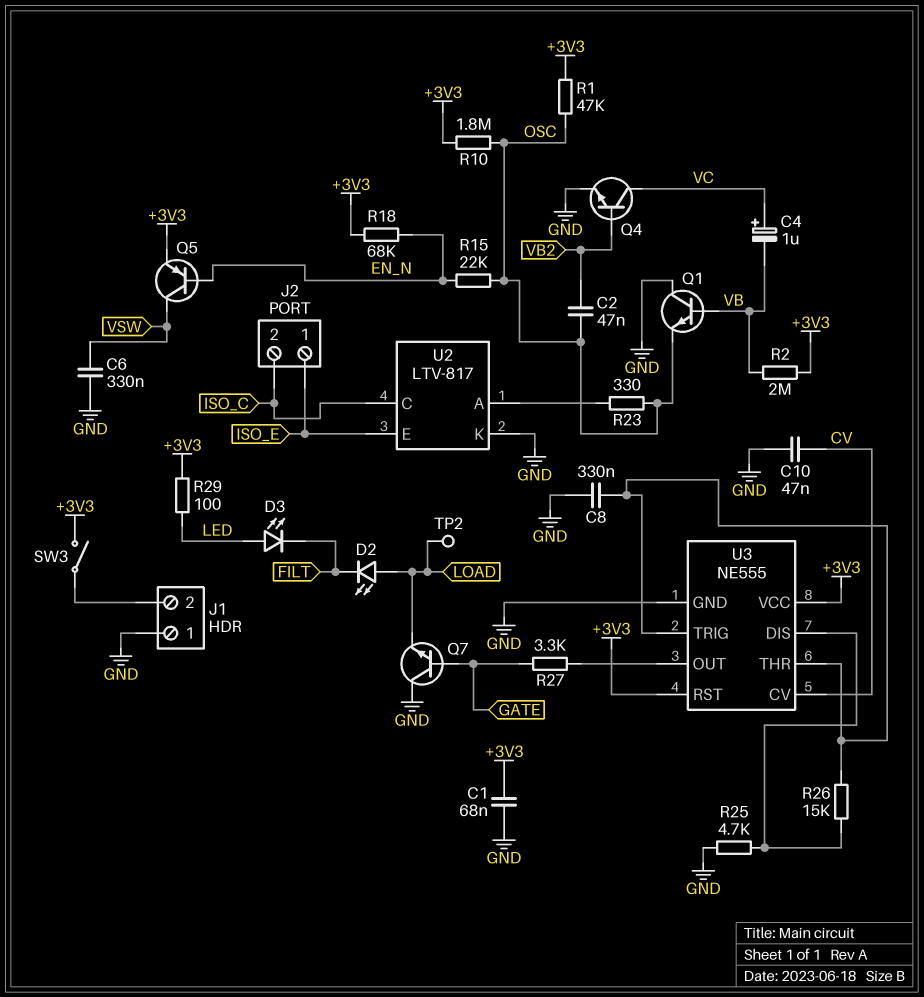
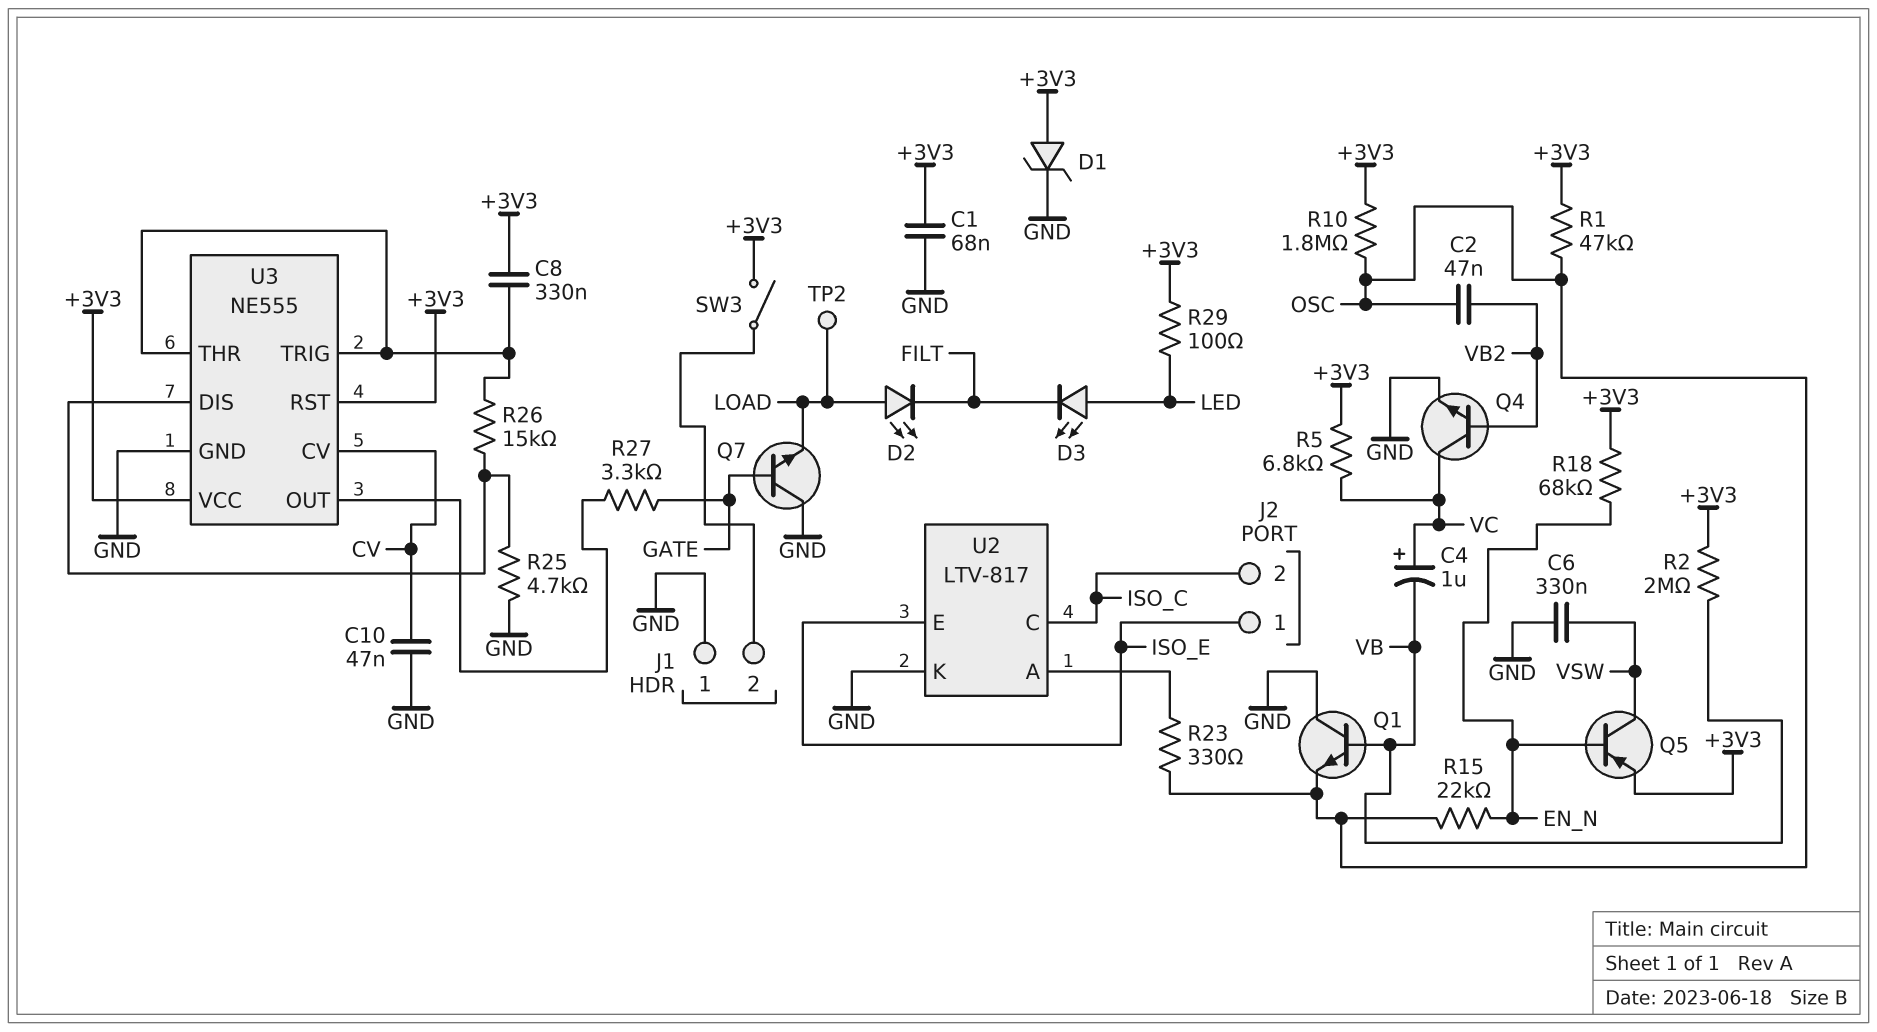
C8: 330nF (GND, U3/THR) -> 330nF (+3V3, U3/THR)
D1: none -> zener (A +3V3, K GND)
R5: none -> 6.8k (+3V3, VC)

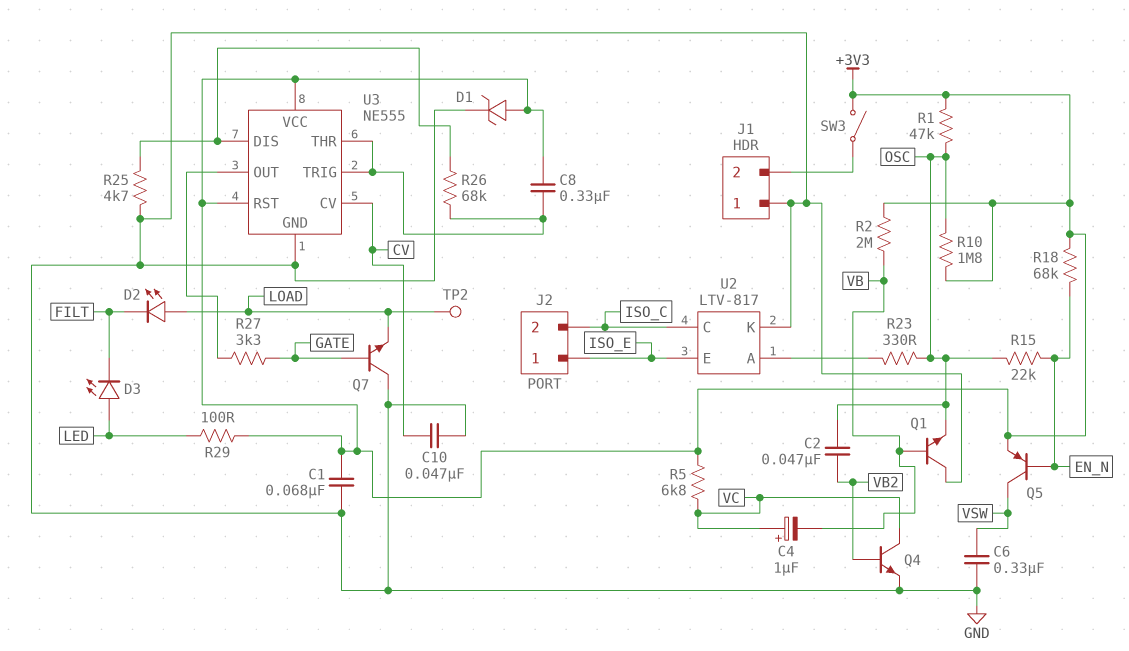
R26: 15k (U3/DIS, U3/THR) -> 68k (U3/DIS, U3/THR)

